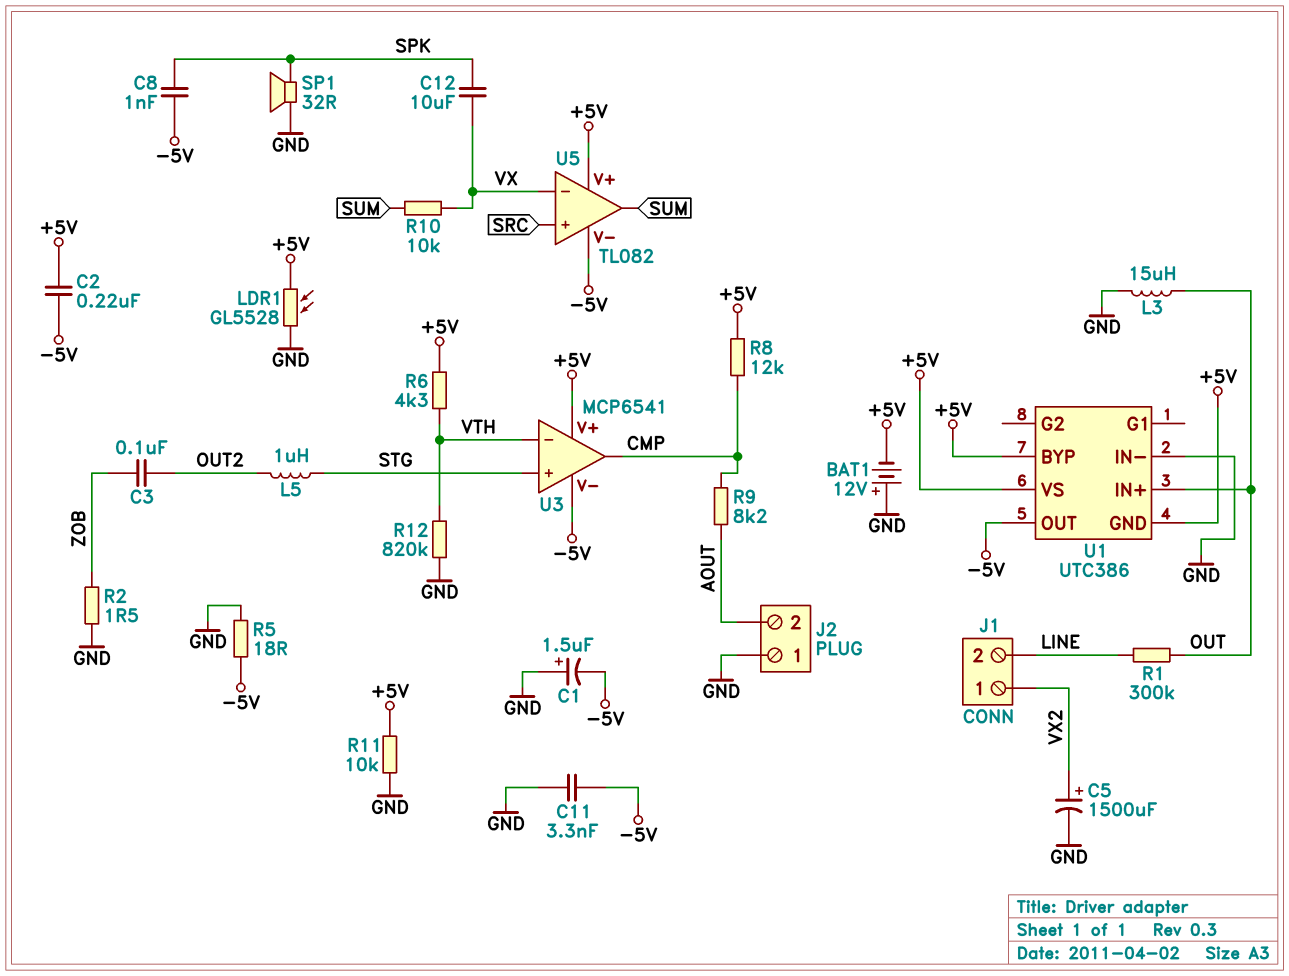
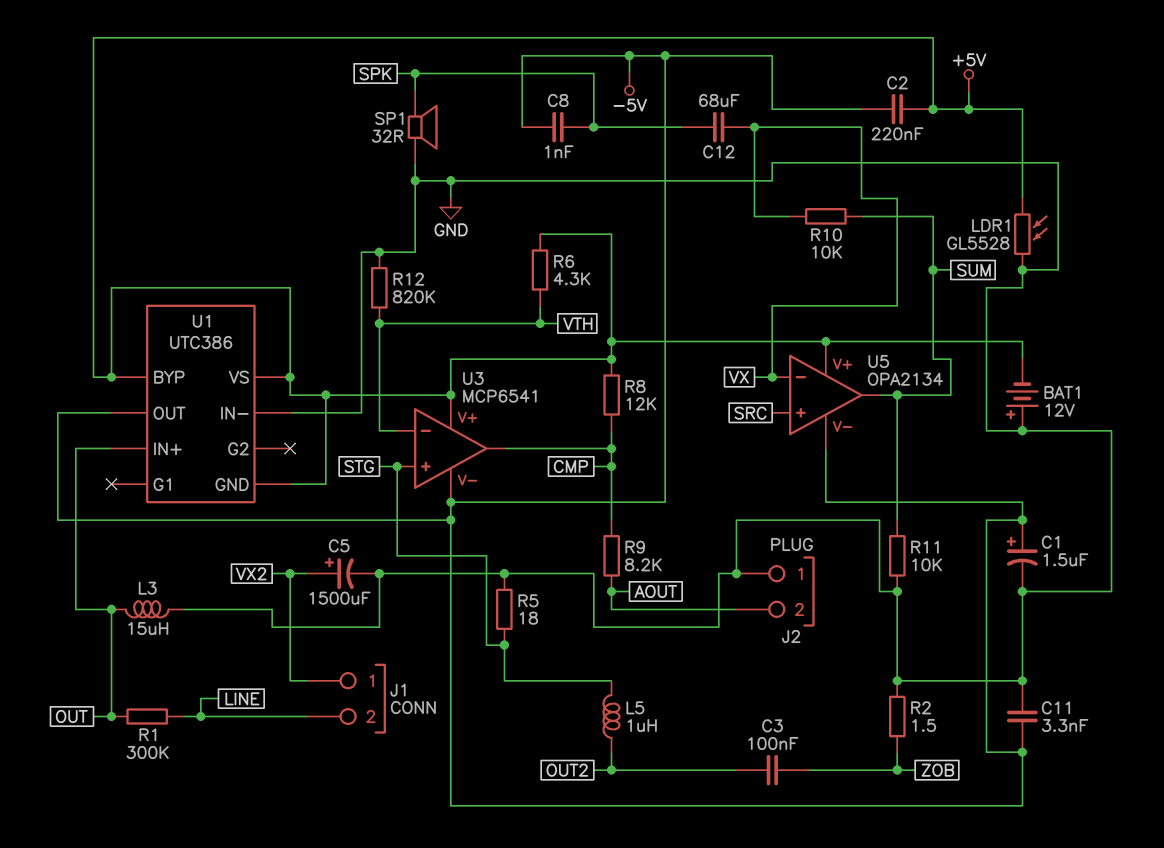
C1: 1.5uF (plus GND, minus -5V) -> 1.5uF (plus -5V, minus GND)
C12: 10uF (SPK, VX) -> 68uF (SPK, VX)
R5: 18 (-5V, GND) -> 18 (GND, STG)
R11: 10k (+5V, GND) -> 10k (GND, SUM)
U5: TL082 -> OPA2134

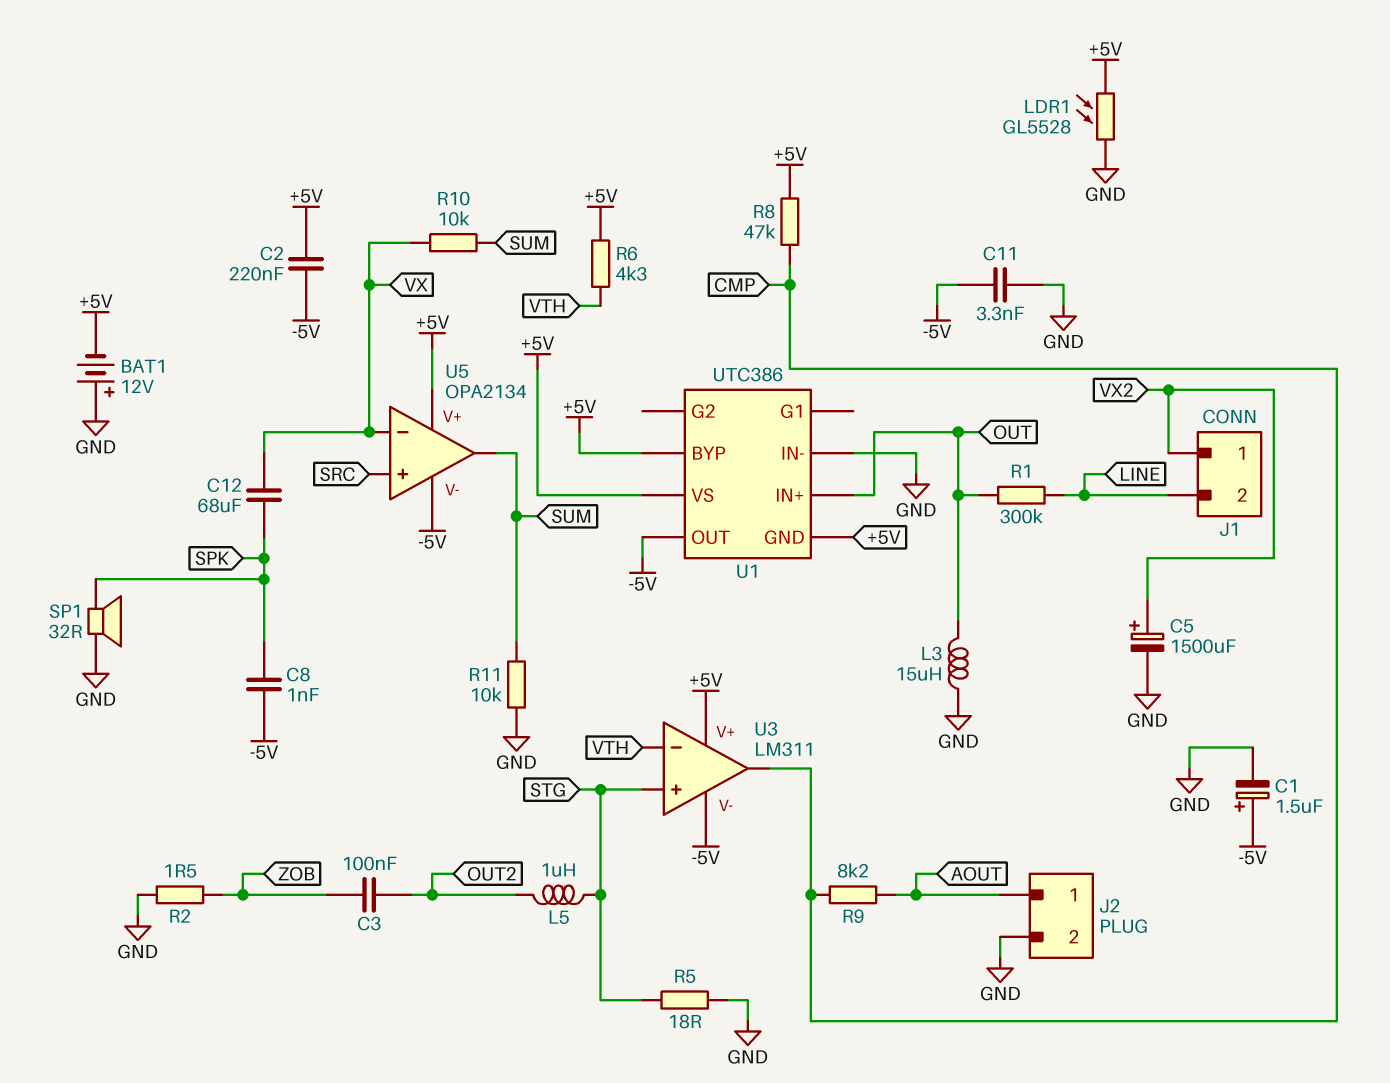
J2 pin 1: GND -> AOUT
J2 pin 2: AOUT -> GND
R8: 12k (+5V, CMP) -> 47k (+5V, CMP)
R12: 820k (GND, VTH) -> none
U3: MCP6541 -> LM311

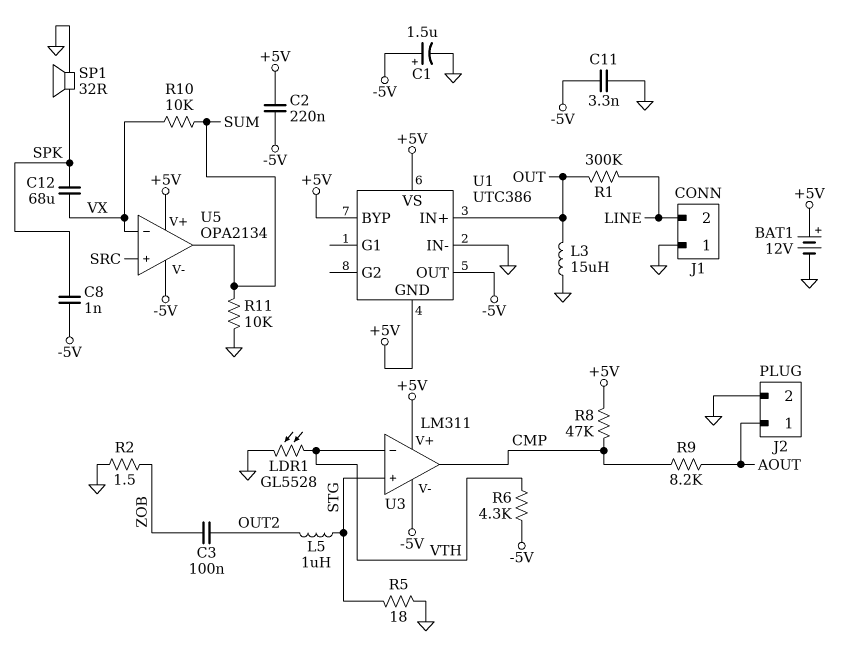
BAT1: 12V (plus GND, minus +5V) -> 12V (plus +5V, minus GND)
C5: 1500uF (plus VX2, minus GND) -> none
J1 pin 1: VX2 -> GND
LDR1: GL5528 (+5V, GND) -> GL5528 (GND, VTH)
R6: 4.3k (+5V, VTH) -> 4.3k (-5V, VTH)

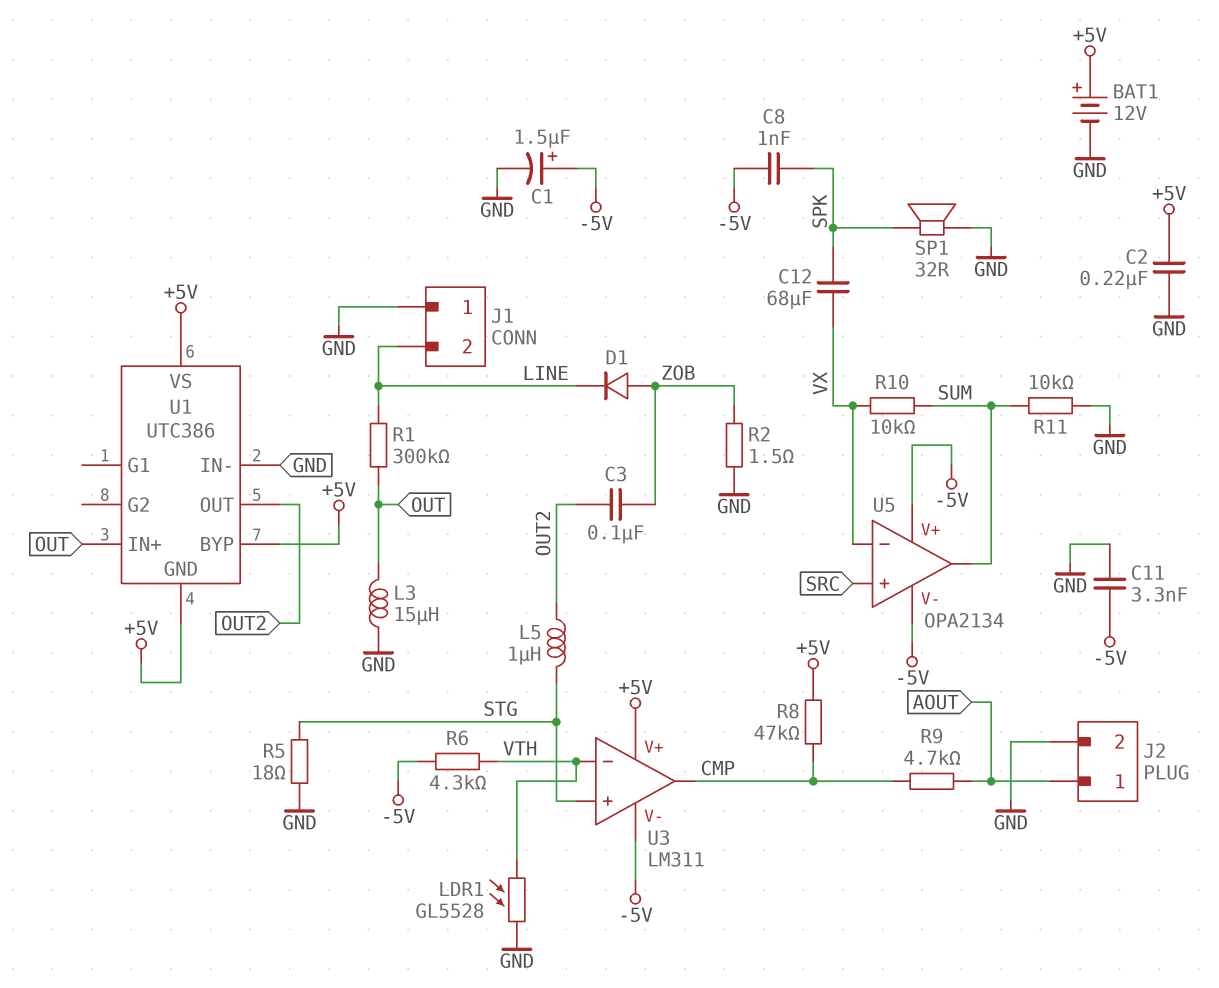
C2: 220nF (+5V, -5V) -> 220nF (+5V, GND)
D1: none -> diode (A ZOB, K LINE)
R9: 8.2k (AOUT, CMP) -> 4.7k (AOUT, CMP)
U1 pin OUT: -5V -> OUT2
U5 pin V+: +5V -> -5V

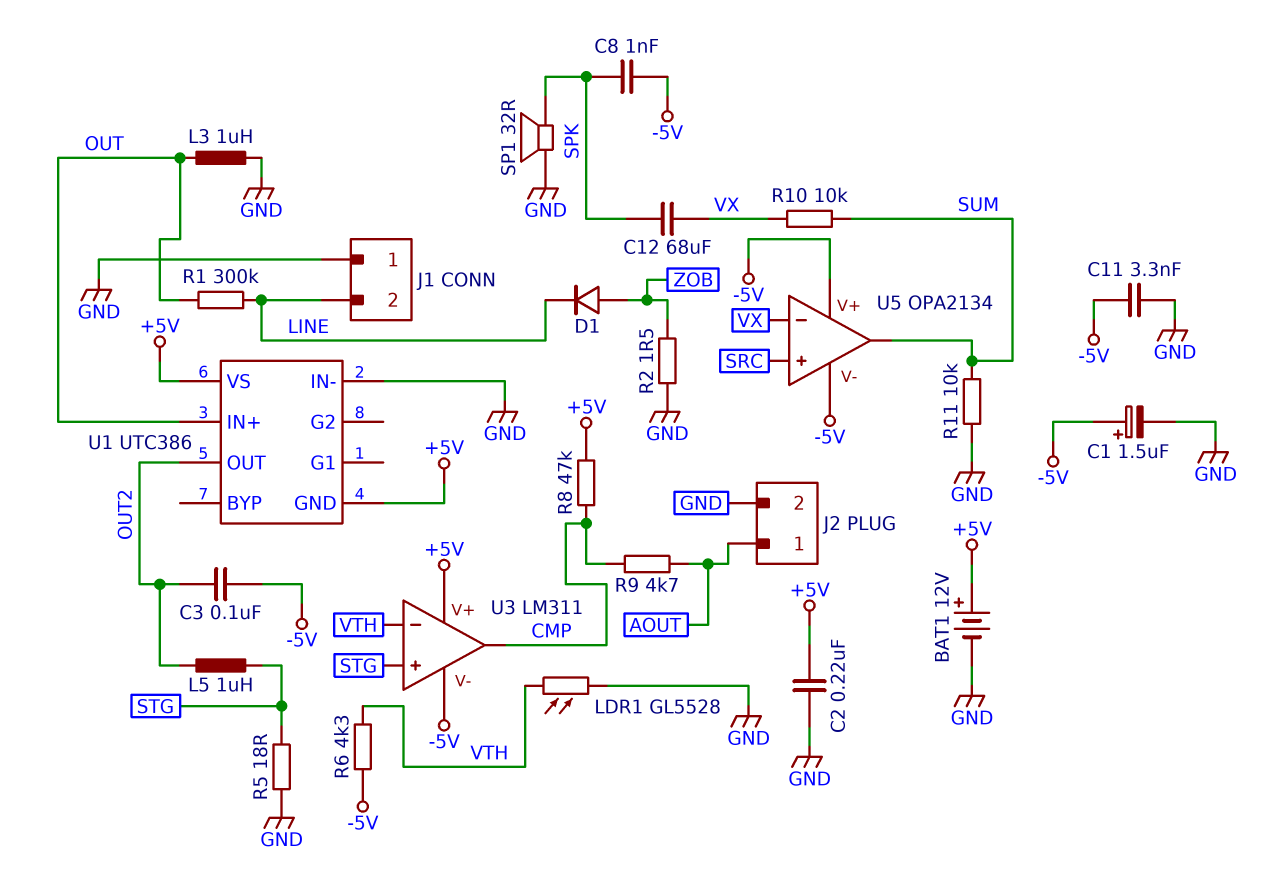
C3: 100nF (OUT2, ZOB) -> 100nF (-5V, OUT2)
L3: 15uH (GND, OUT) -> 1uH (GND, OUT)
U1 pin BYP: +5V -> none

